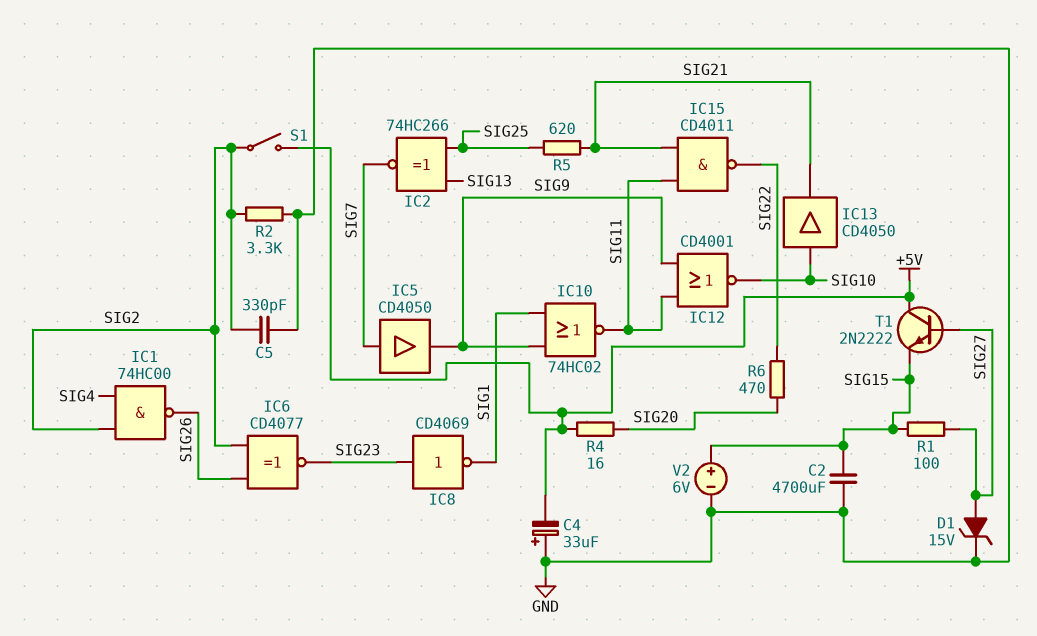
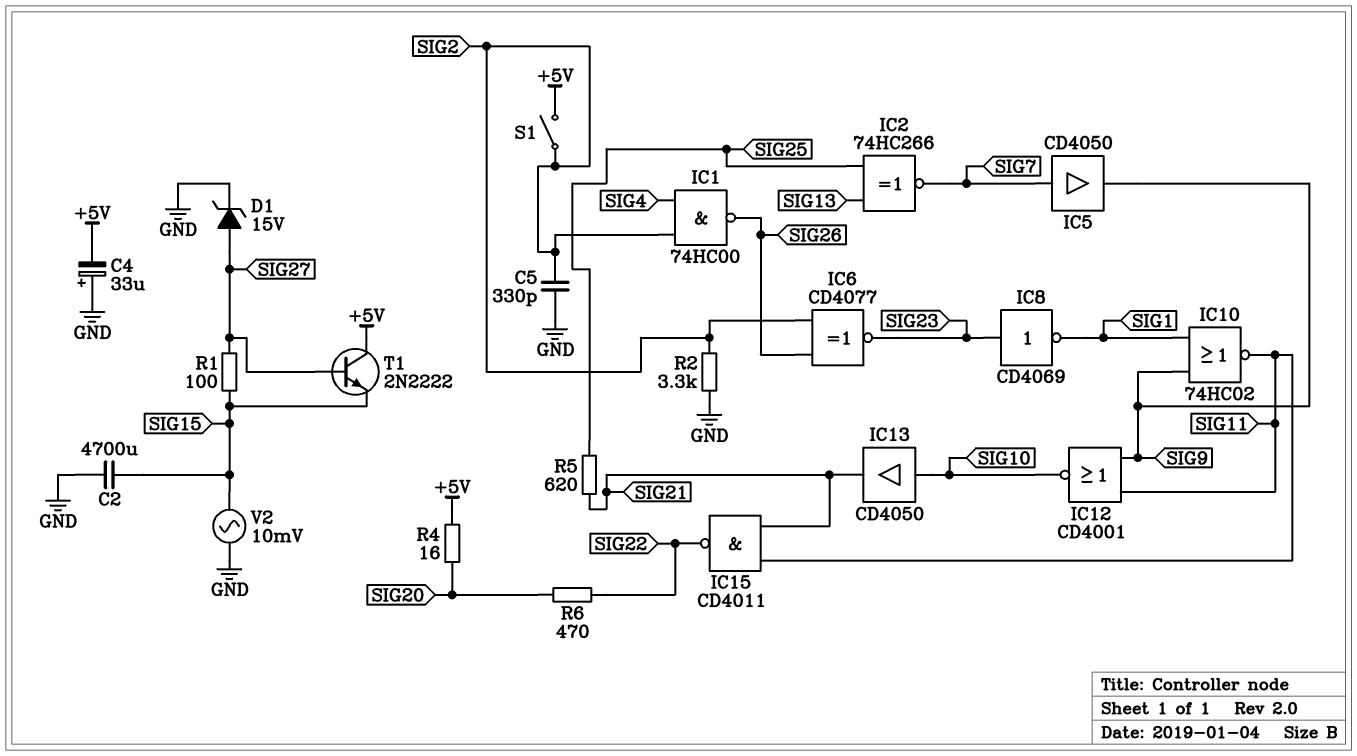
V2: 6V (plus SIG15, minus GND) -> AC 10mV (GND, SIG15)

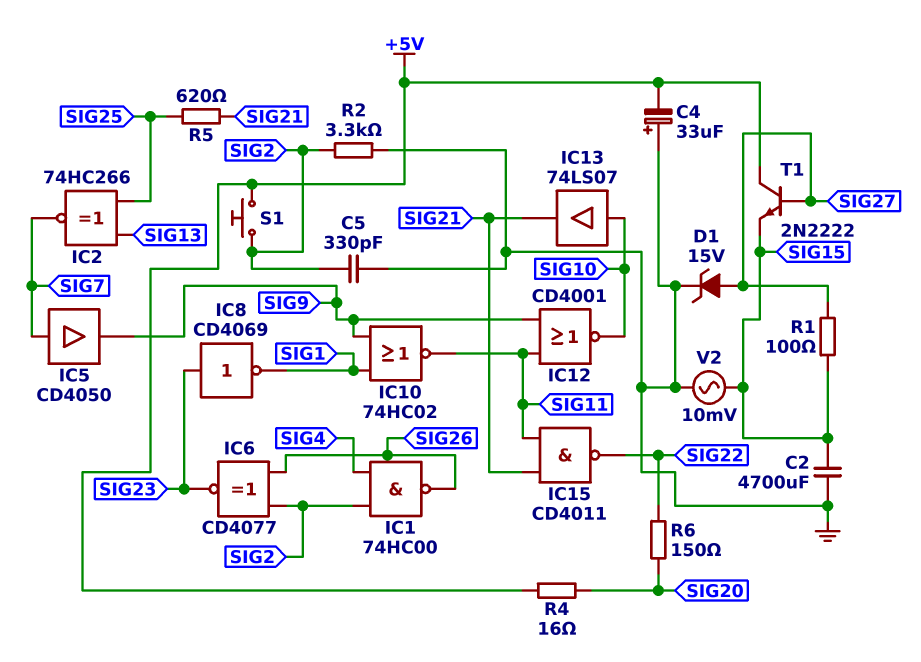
IC13: buffer CD4050 (in SIG10, out SIG21) -> buffer 74LS07 (in SIG10, out SIG21)
R6: 470 (SIG20, SIG22) -> 150 (SIG20, SIG22)
S1: switch (+5V, SIG2) -> button (+5V, SIG2)

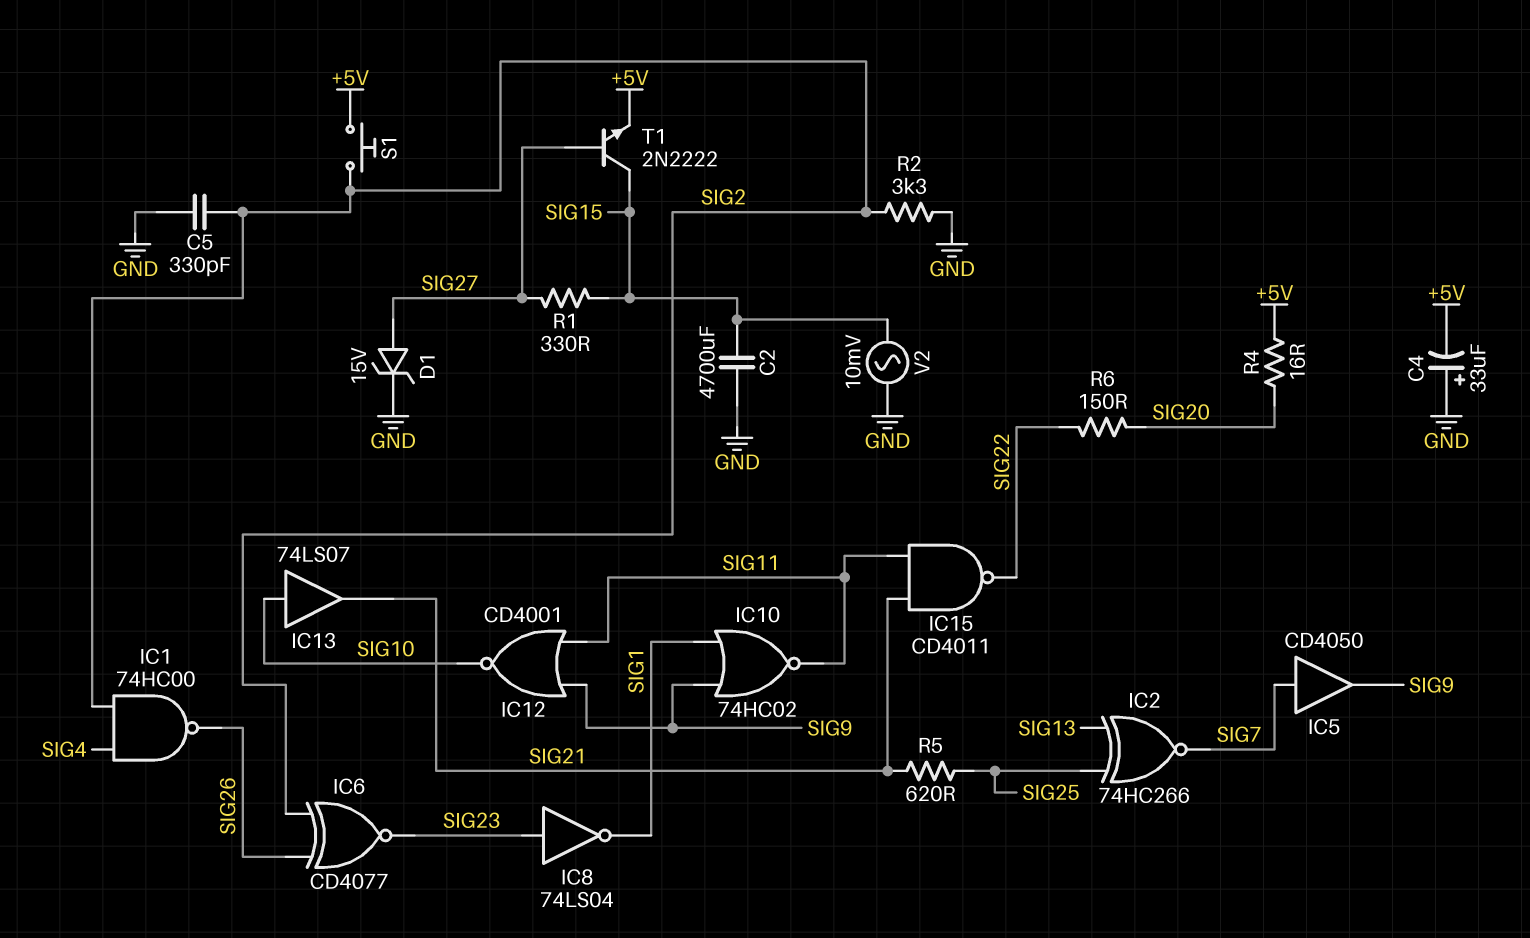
IC8: NOT CD4069 (in SIG23, out SIG1) -> NOT 74LS04 (in SIG23, out SIG1)
R1: 100 (SIG15, SIG27) -> 330 (SIG15, SIG27)
T1: NPN 2N2222 (B SIG27, C +5V, E SIG15) -> NPN 2N2222 (B SIG27, C SIG15, E +5V)

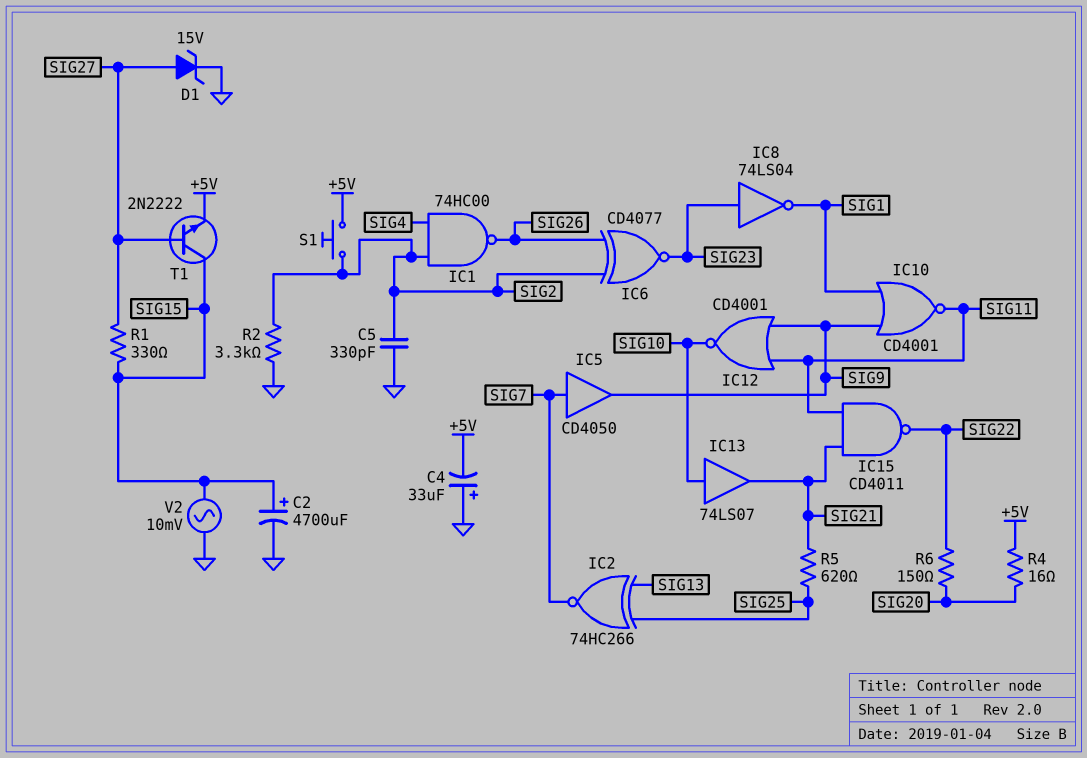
C2: 4700uF (GND, SIG15) -> 4700uF (plus SIG15, minus GND)
IC10: NOR 74HC02 (in SIG1, in SIG9, out SIG11) -> NOR CD4001 (in SIG1, in SIG9, out SIG11)

